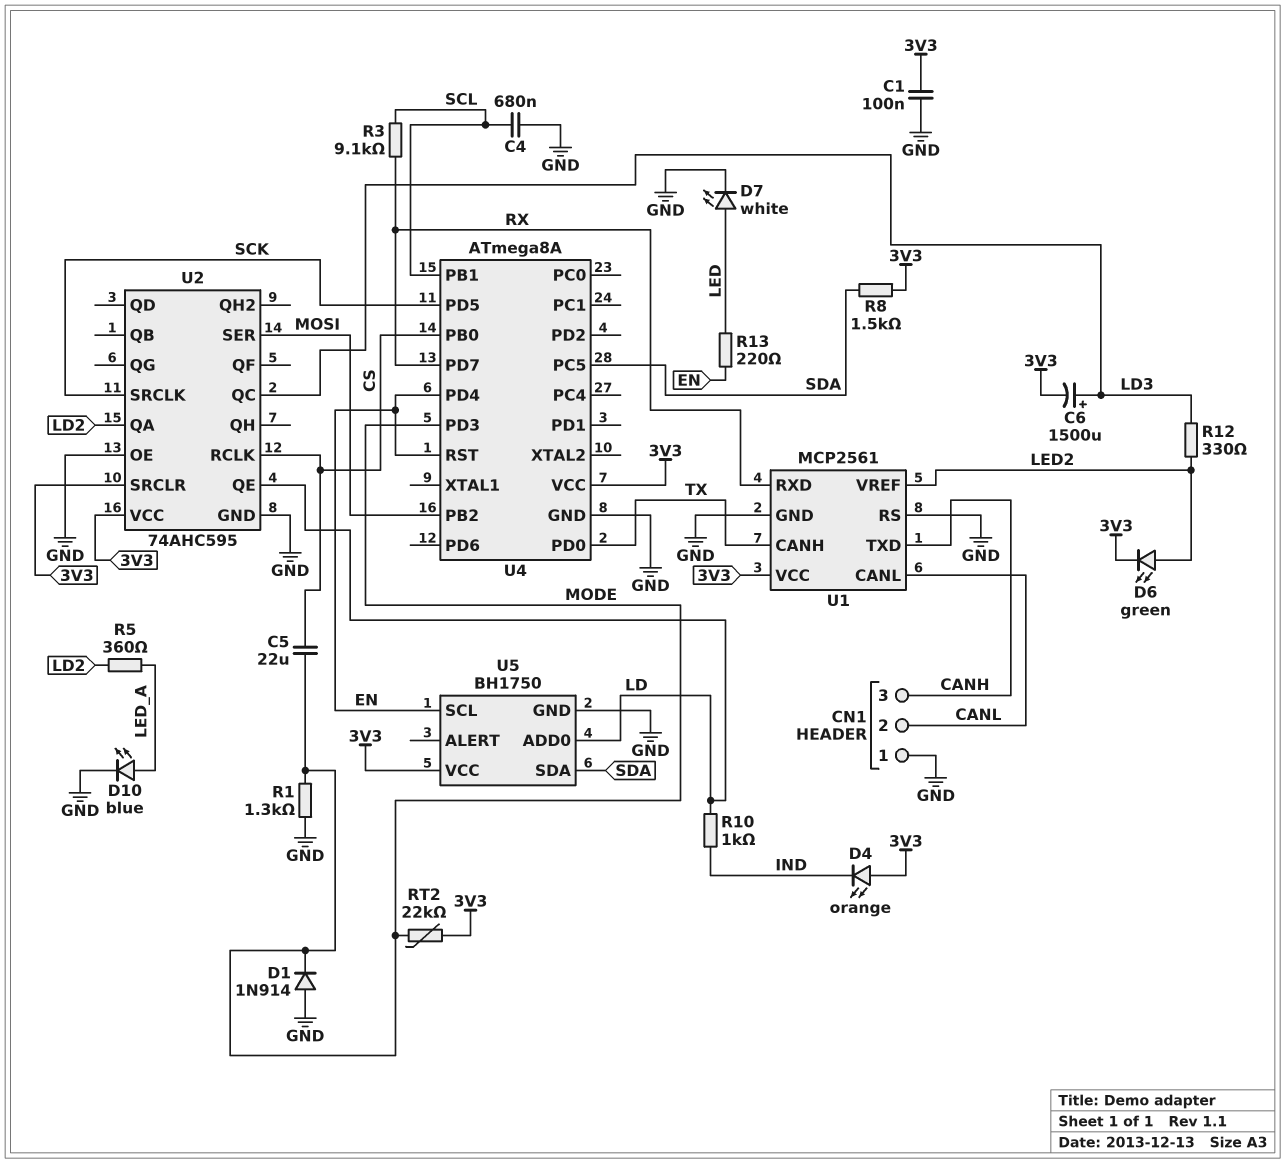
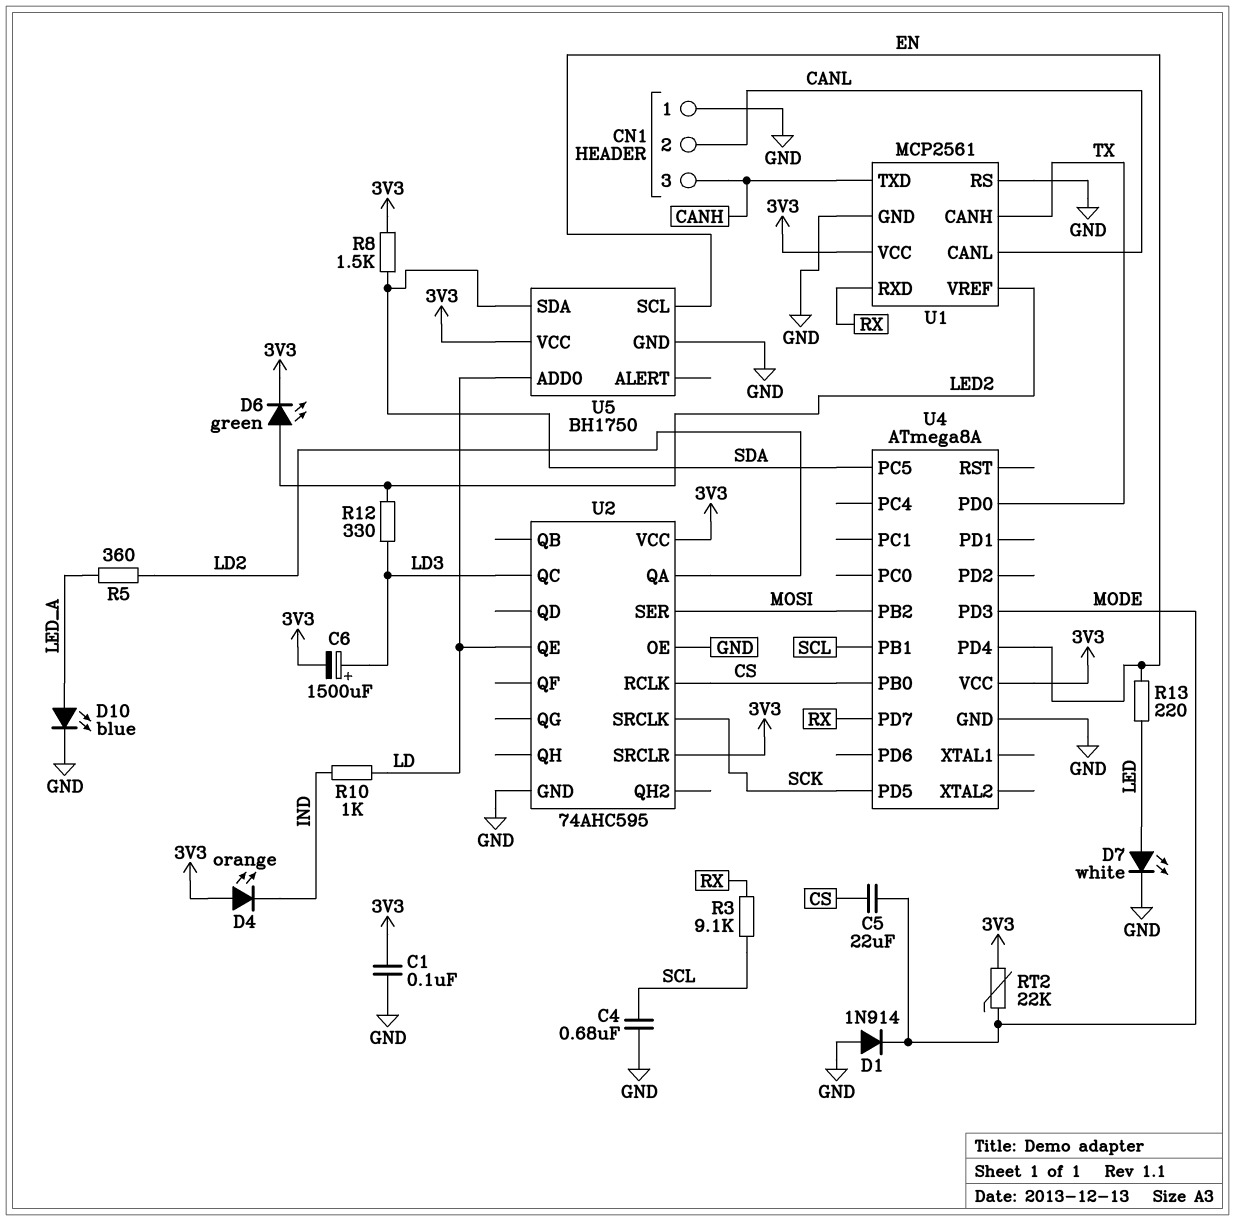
R1: 1.3k (GND, MODE) -> none
U4 pin RST: EN -> none

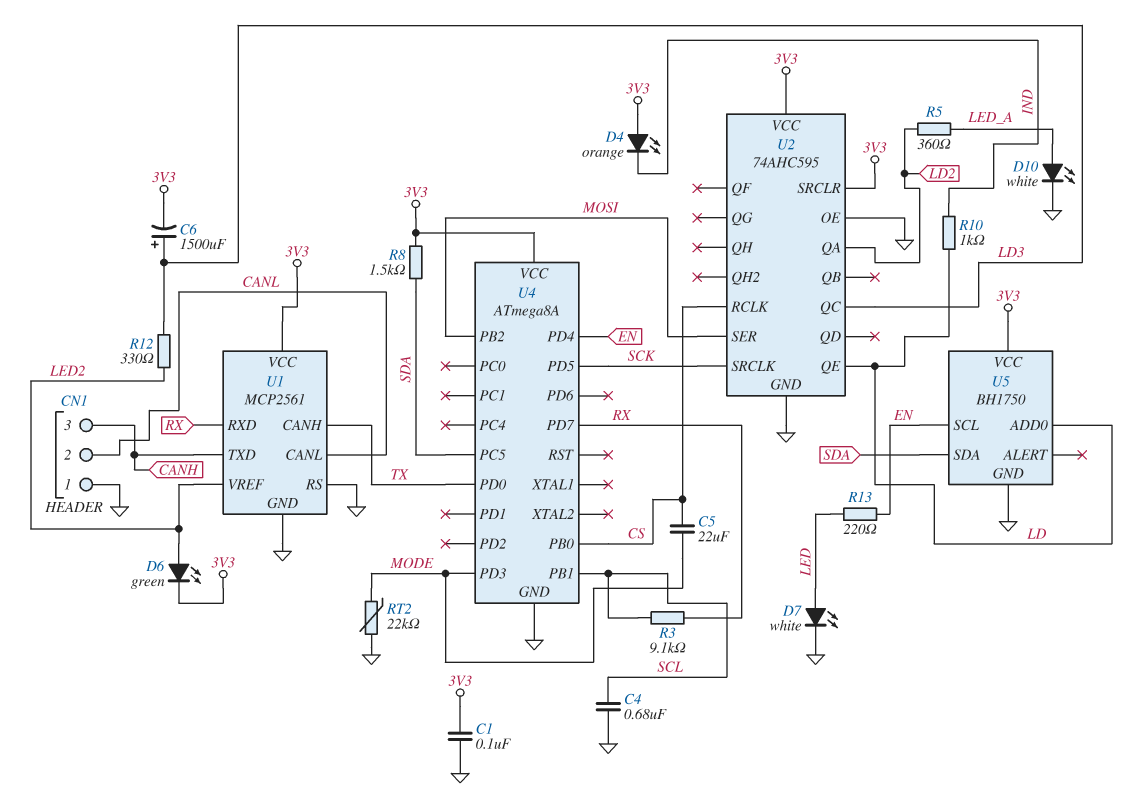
D1: diode 1N914 (A GND, K MODE) -> none
D10: LED blue (A LED_A, K GND) -> LED white (A LED_A, K GND)
RT2: 22k (3V3, MODE) -> 22k (GND, MODE)

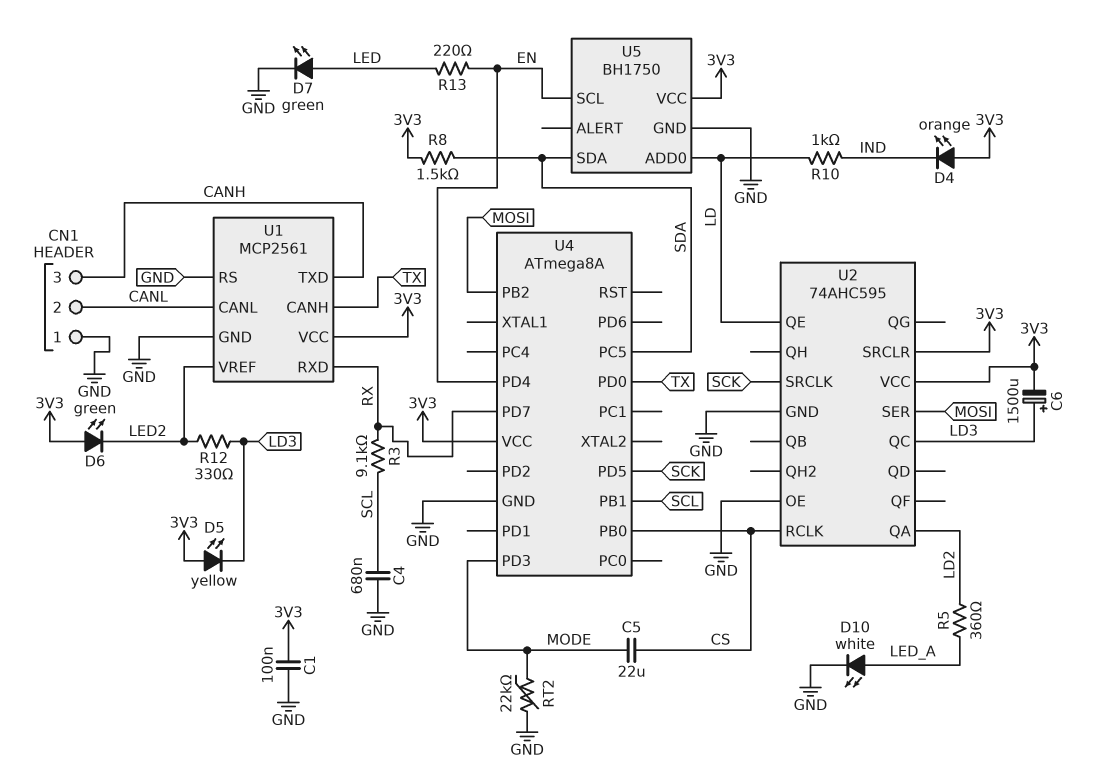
D5: none -> LED yellow (A 3V3, K LD3)
D6: LED green (A LED2, K 3V3) -> LED green (A 3V3, K LED2)
D7: LED white (A LED, K GND) -> LED green (A LED, K GND)

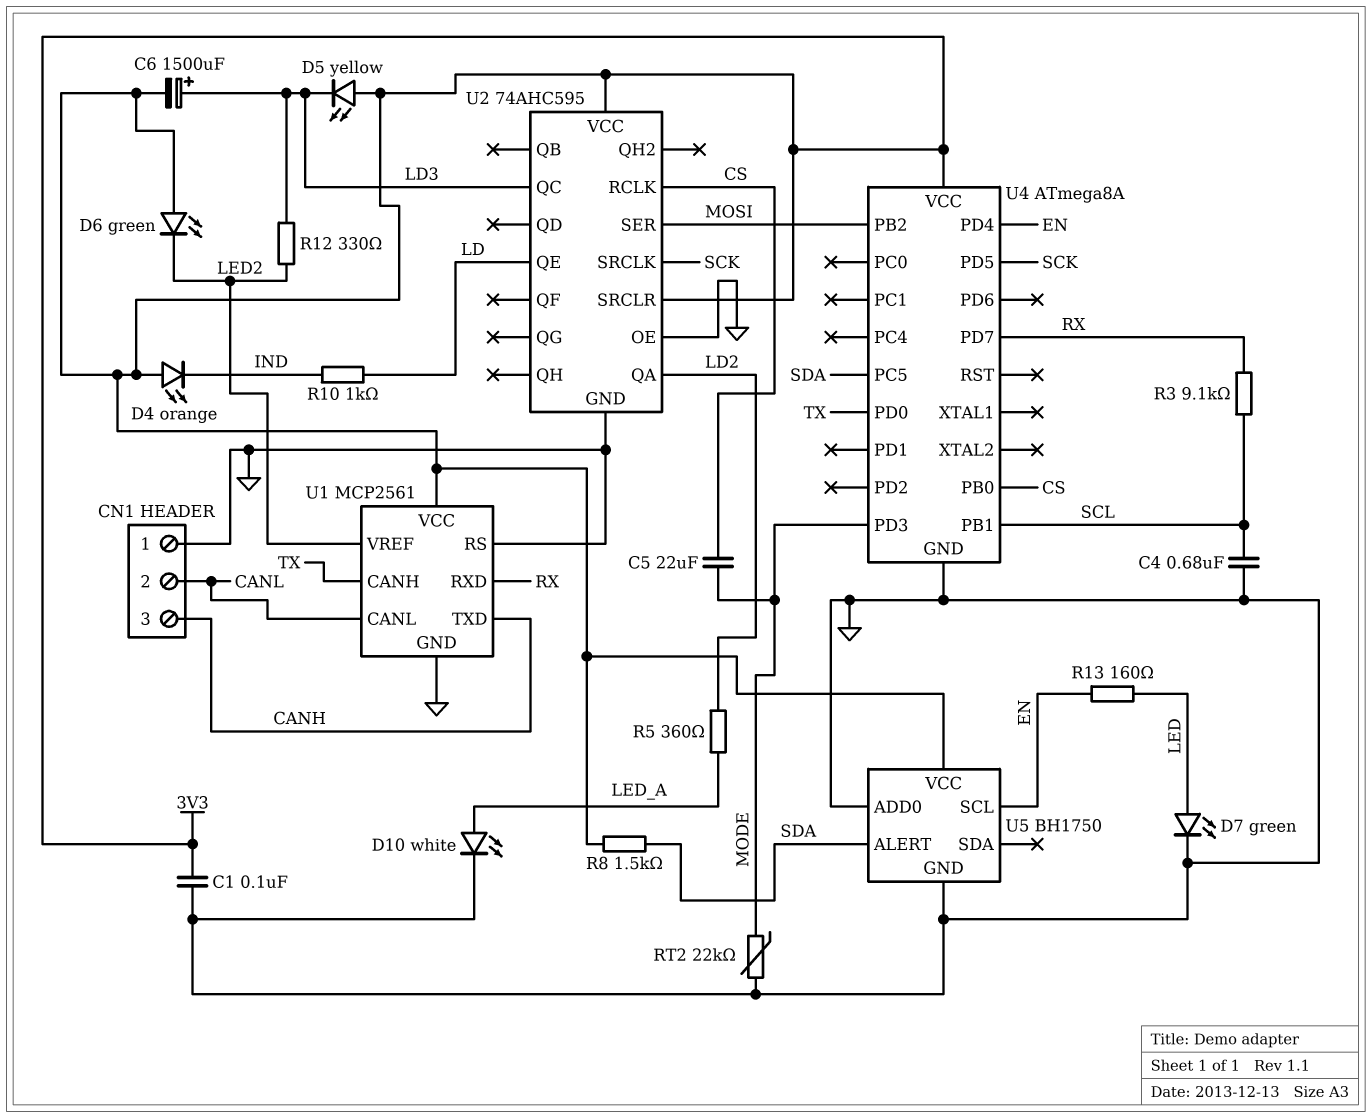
R13: 220 (EN, LED) -> 160 (EN, LED)
U5 pin ADD0: LD -> GND
U5 pin ALERT: none -> SDA
U5 pin SDA: SDA -> none

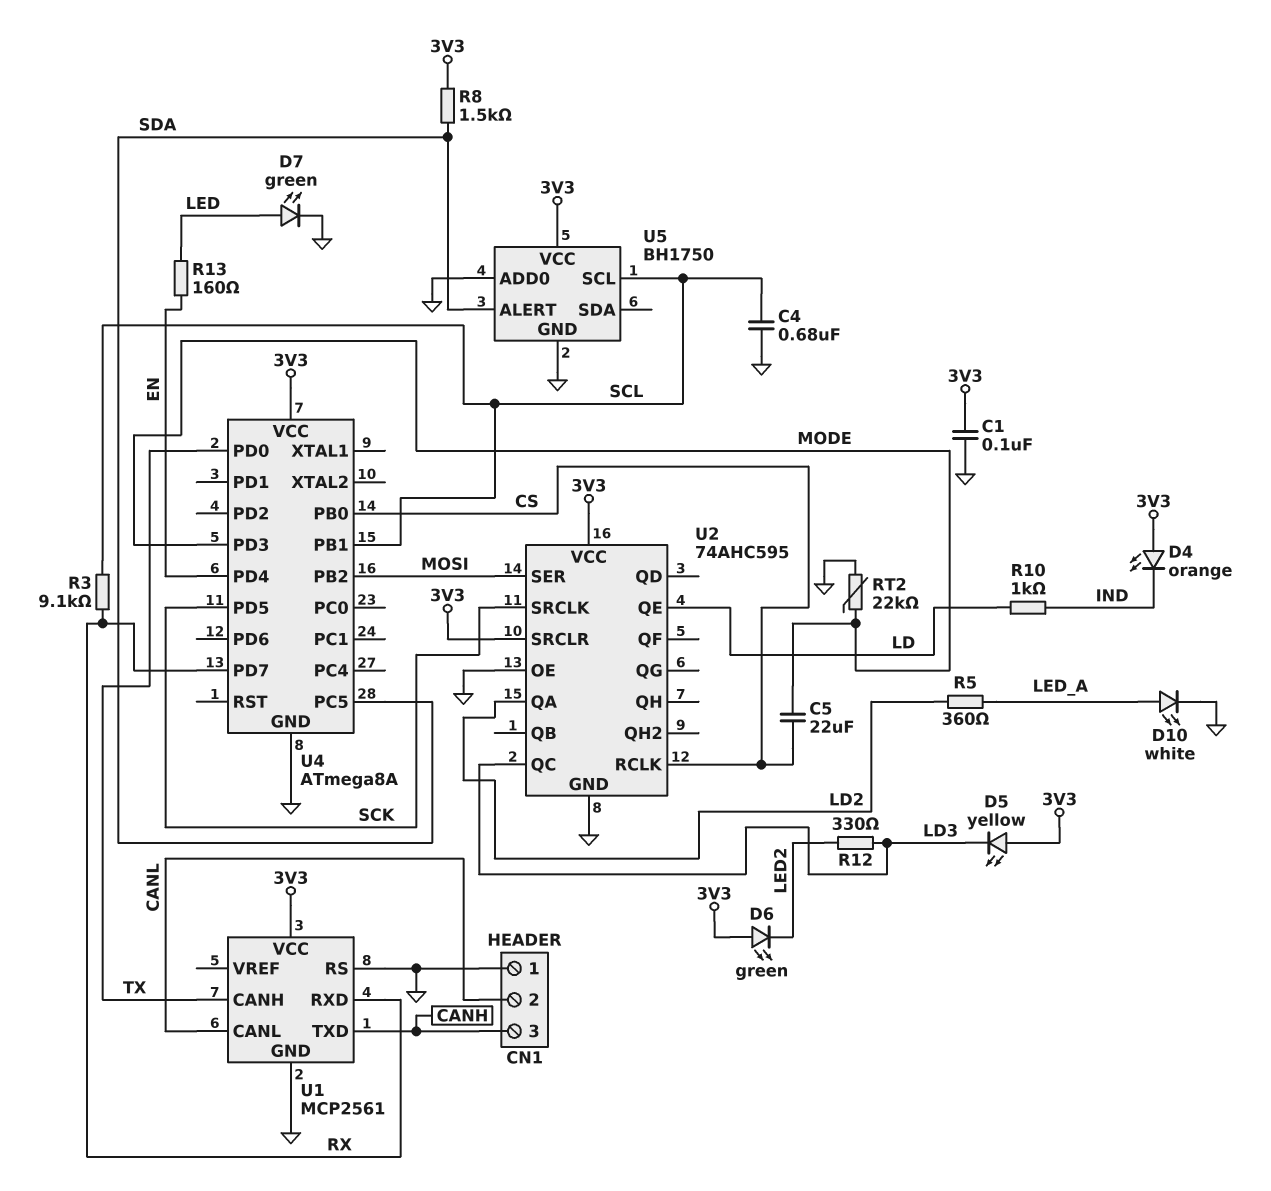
C6: 1500uF (plus LD3, minus 3V3) -> none
U1 pin VREF: LED2 -> none
U5 pin SCL: EN -> SCL

